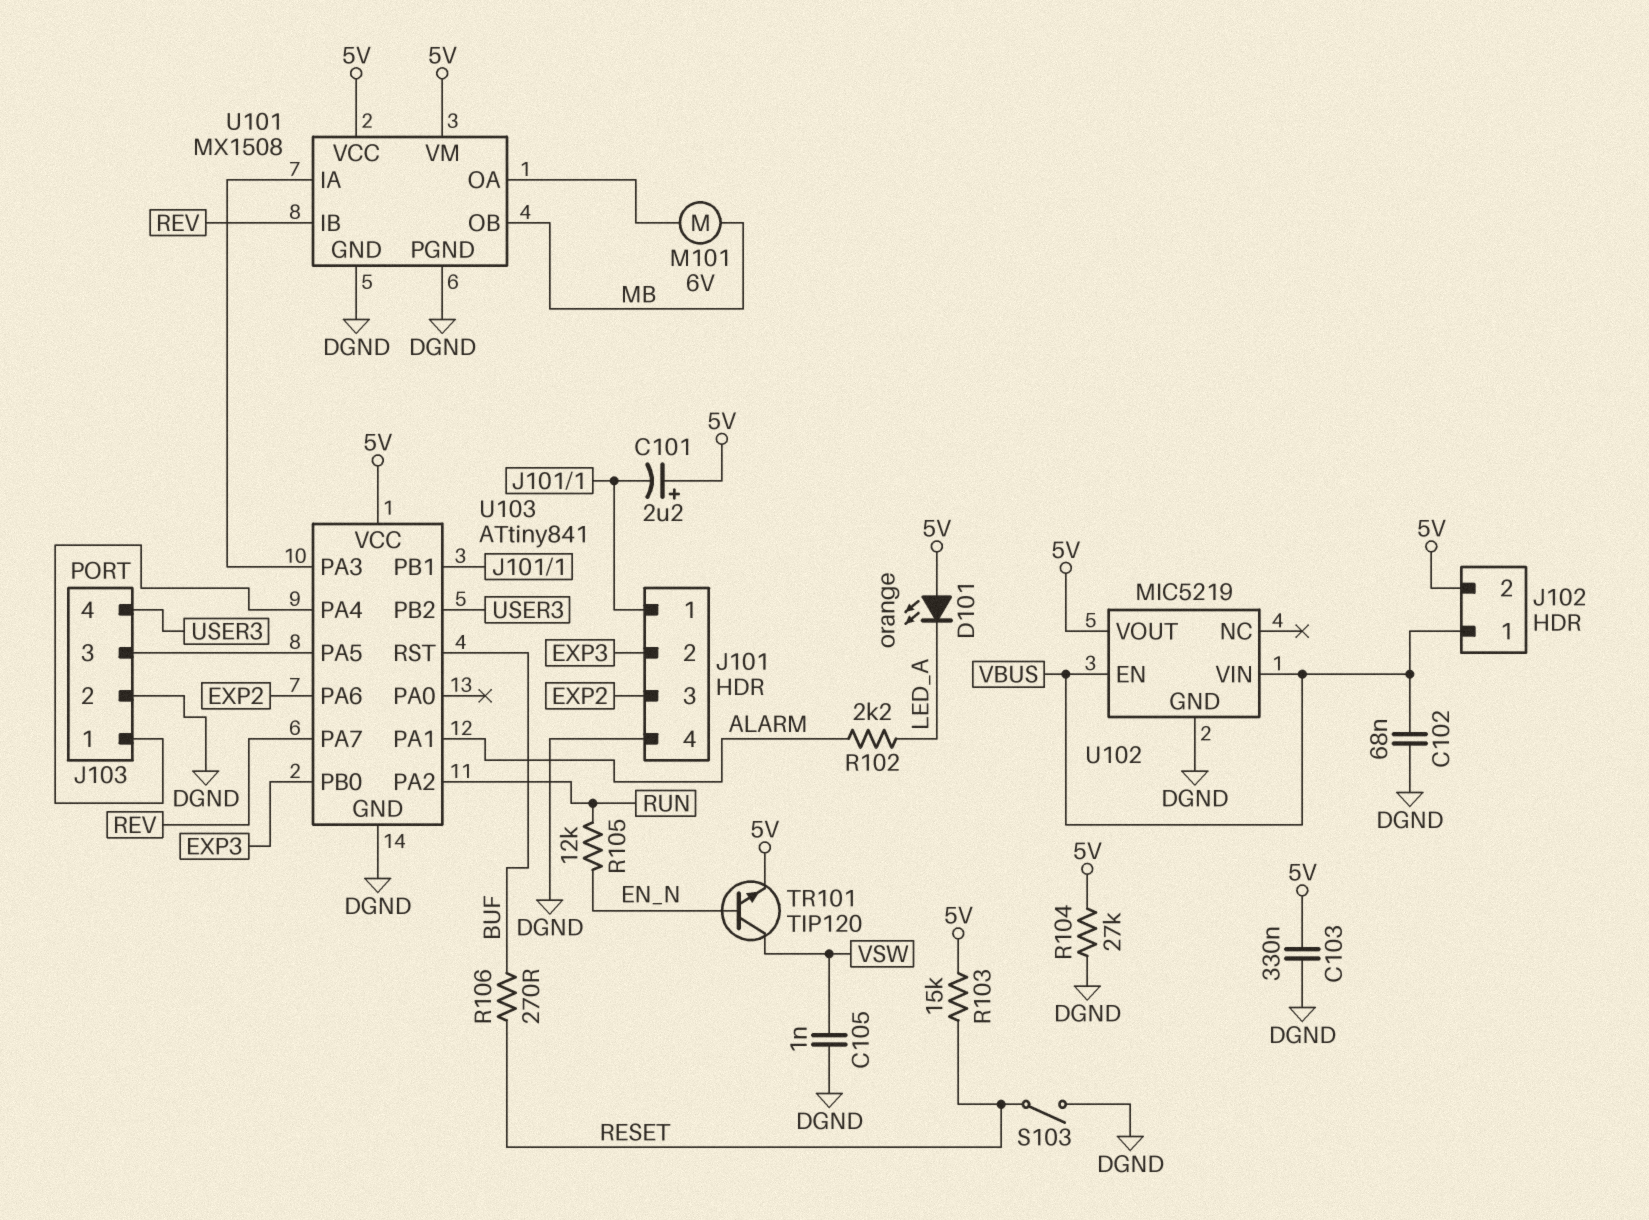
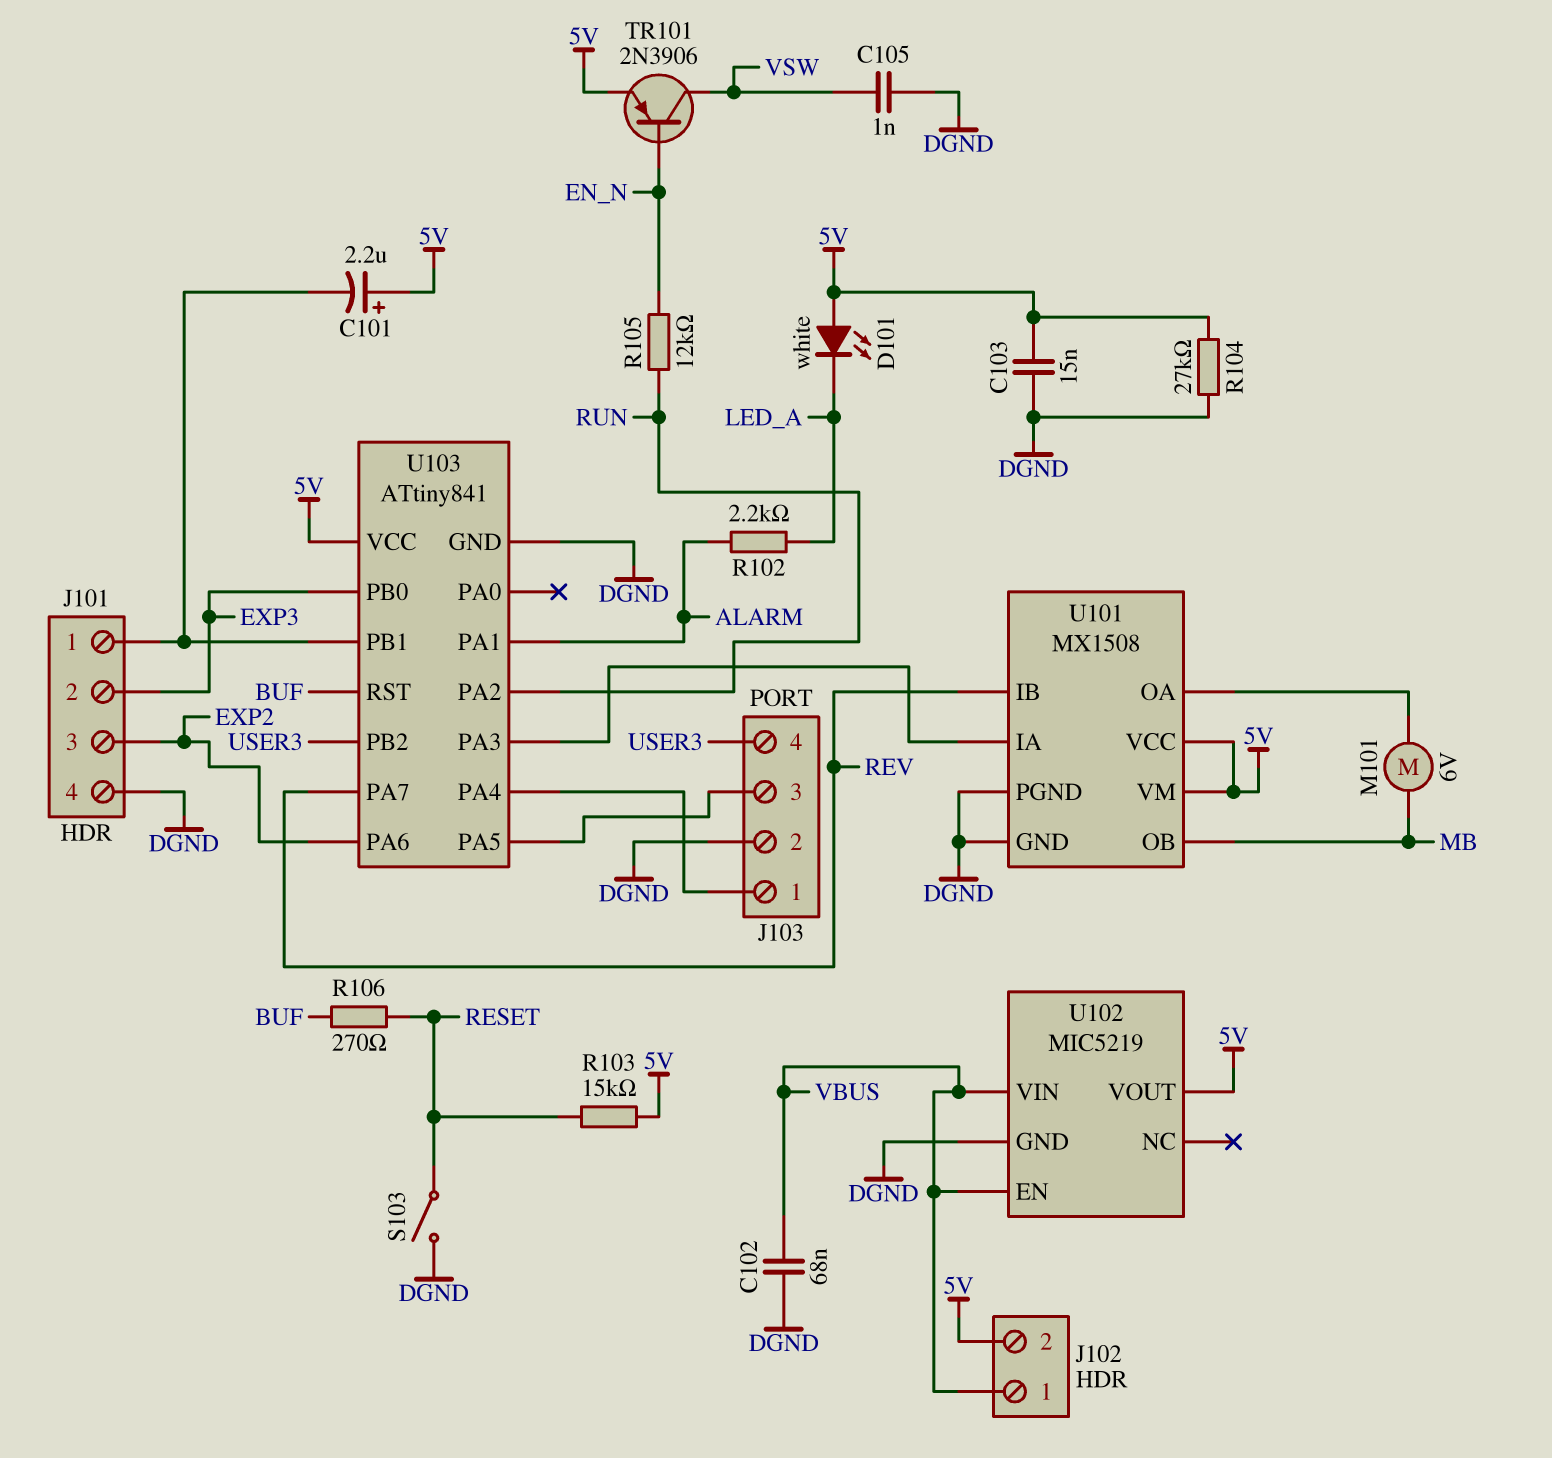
C103: 330nF (5V, DGND) -> 15nF (5V, DGND)
D101: LED orange (A 5V, K LED_A) -> LED white (A 5V, K LED_A)
TR101: NPN TIP120 (B EN_N, C VSW, E 5V) -> PNP 2N3906 (B EN_N, C VSW, E 5V)

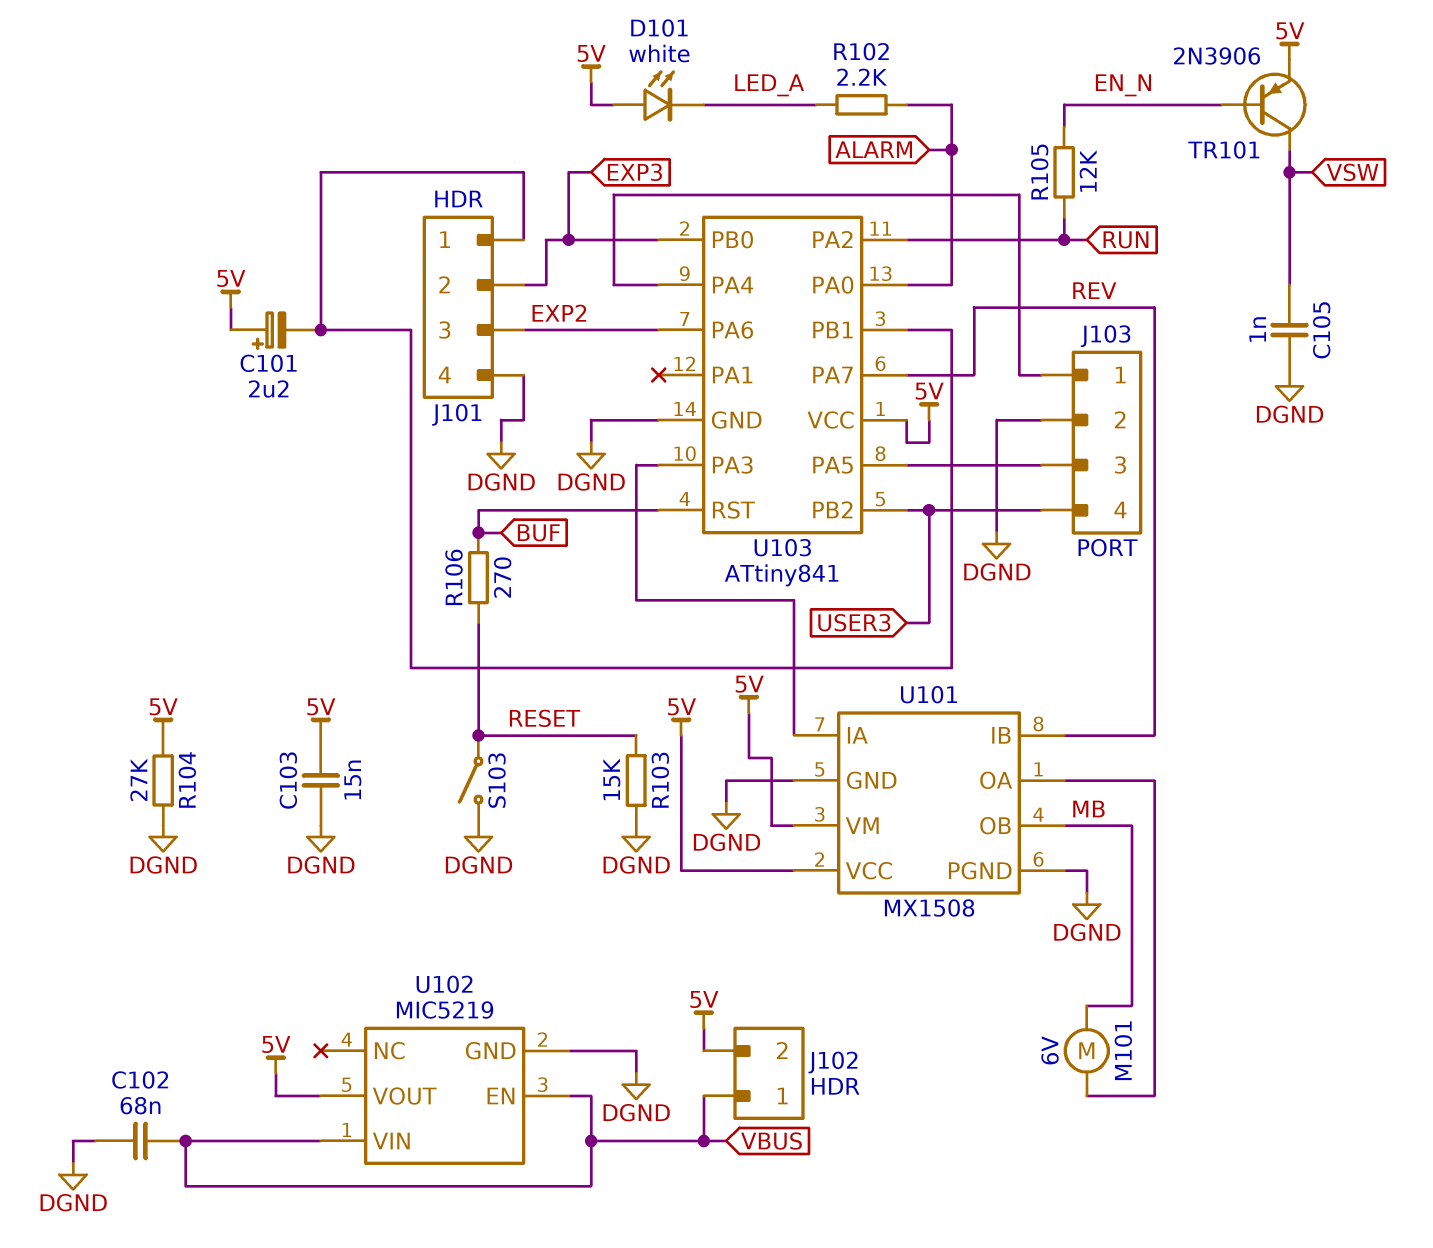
R103: 15k (5V, RESET) -> 15k (DGND, RESET)
U103 pin PA0: none -> ALARM
U103 pin PA1: ALARM -> none

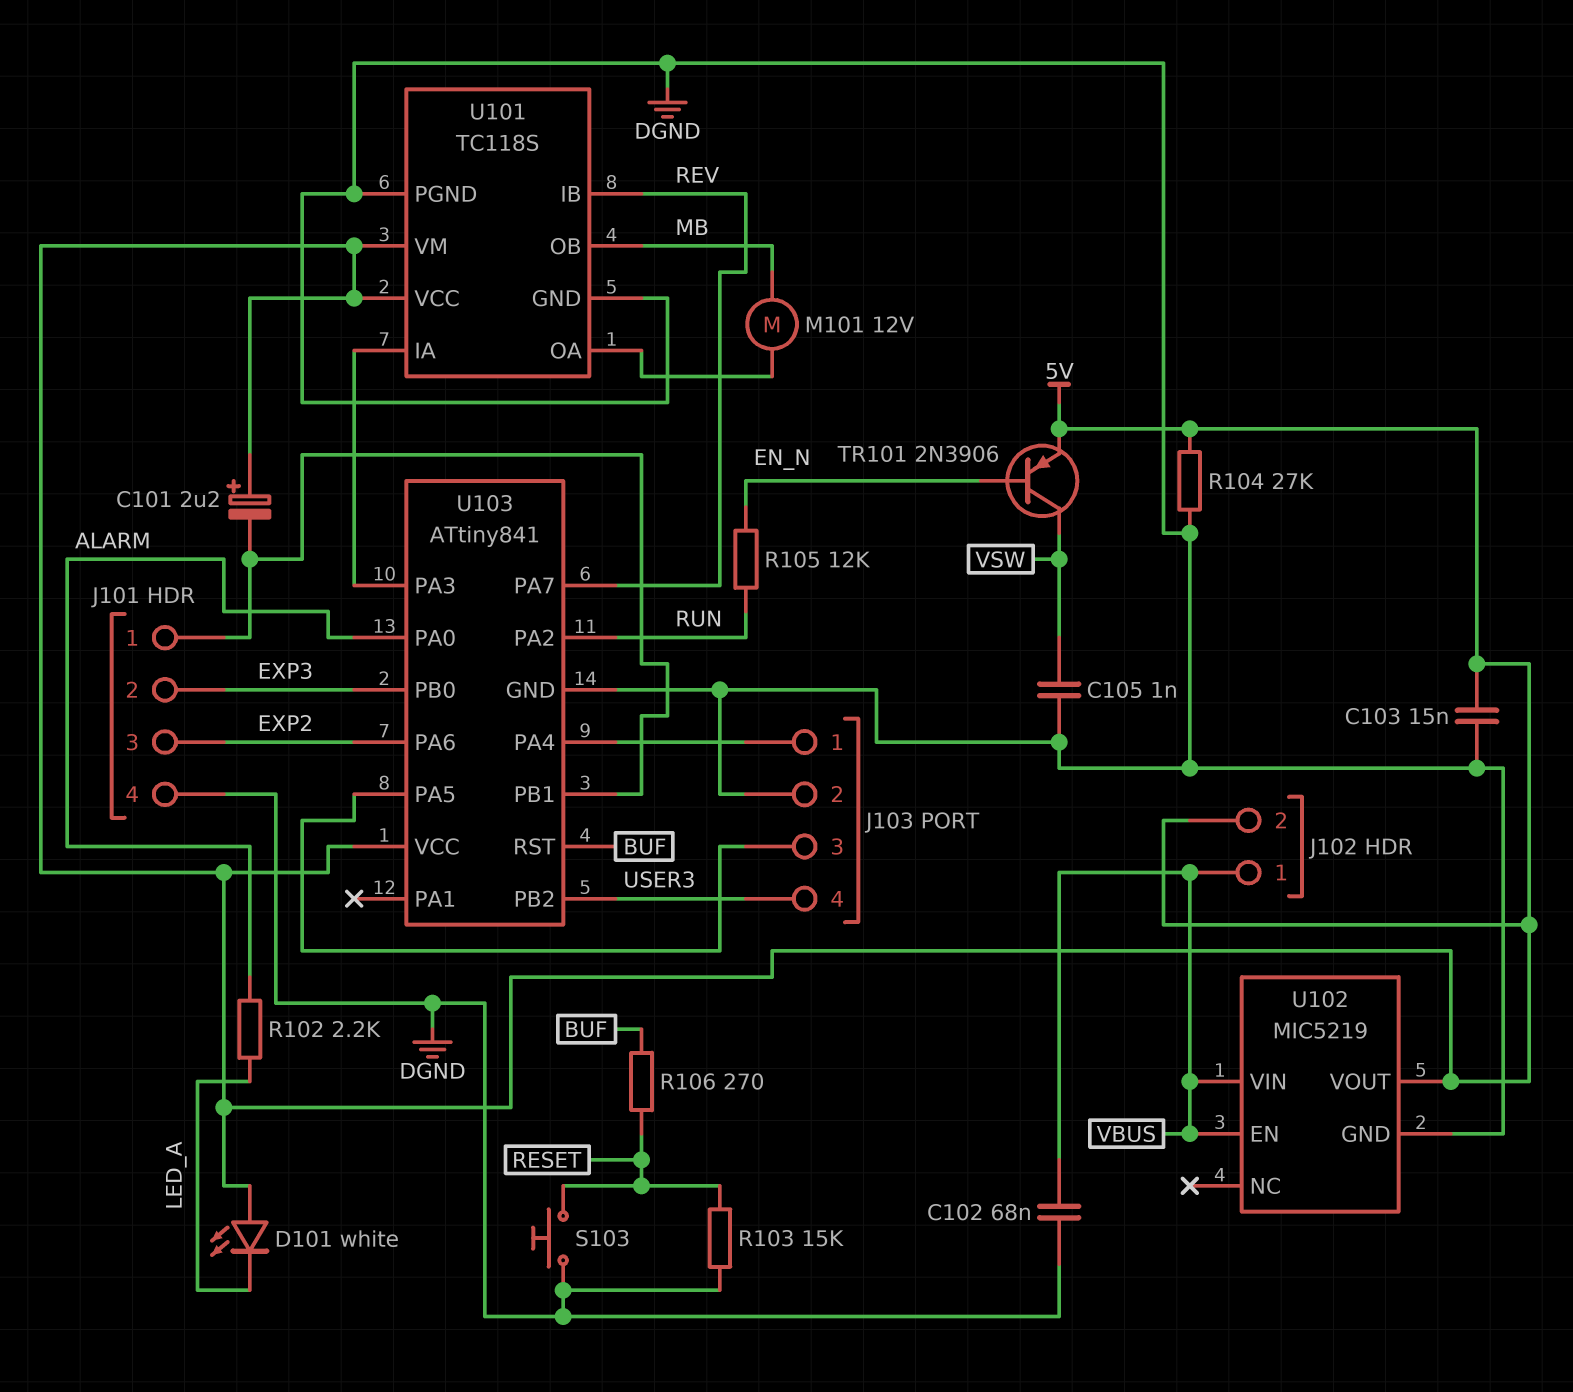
M101: motor 6V (MB, U101/OA) -> motor 12V (MB, U101/OA)
S103: switch (DGND, RESET) -> button (DGND, RESET)
U101: MX1508 -> TC118S

